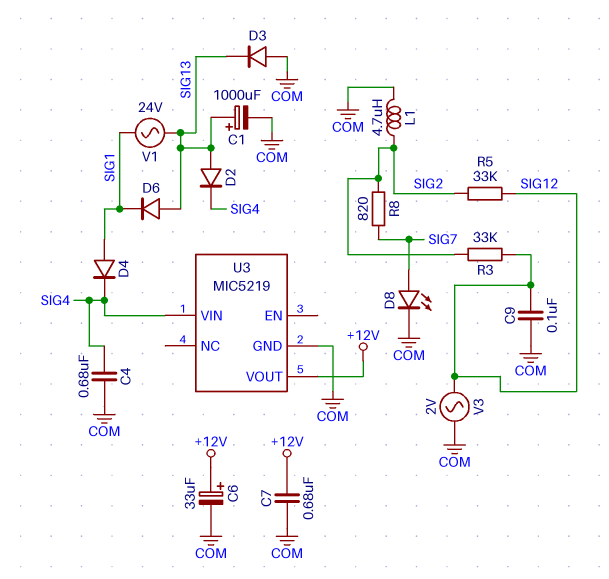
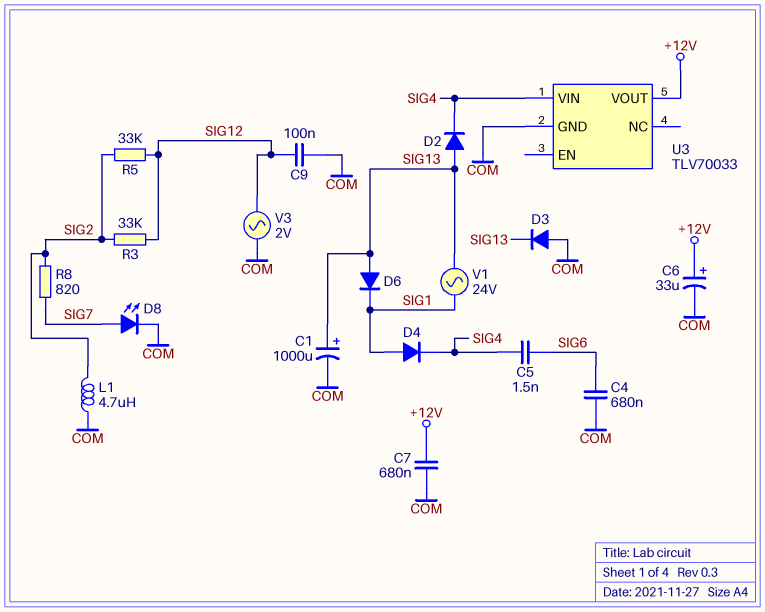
C4: 680nF (COM, SIG4) -> 680nF (COM, SIG6)
C5: none -> 1.5nF (SIG4, SIG6)
U3: MIC5219 -> TLV70033

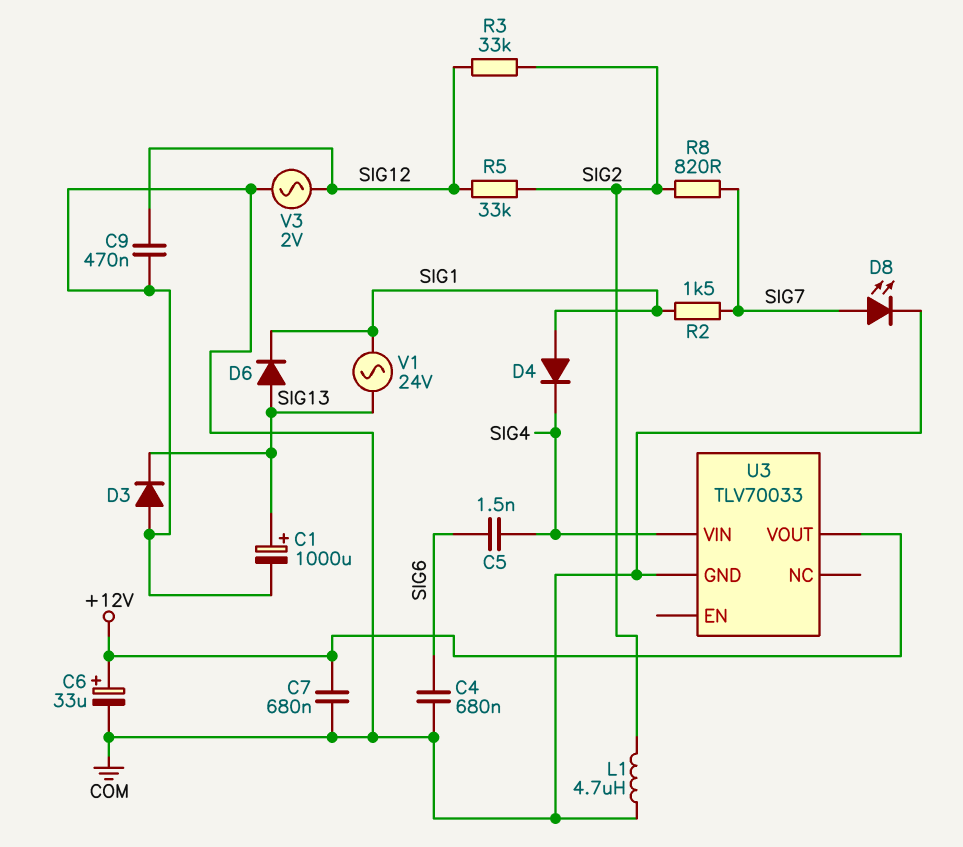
C9: 100nF (COM, SIG12) -> 470nF (COM, SIG12)
D2: diode (A SIG13, K SIG4) -> none
R2: none -> 1.5k (SIG1, SIG7)

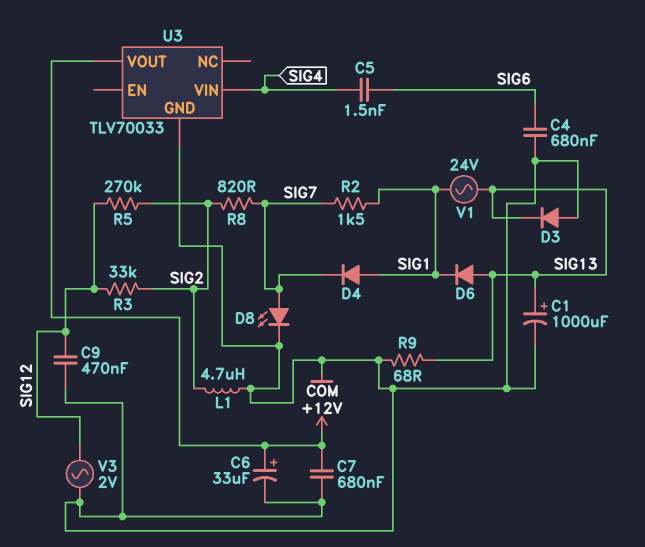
D4: diode (A SIG1, K SIG4) -> diode (A SIG1, K SIG7)
R5: 33k (SIG2, SIG12) -> 270k (SIG2, SIG12)
R9: none -> 68 (COM, SIG13)

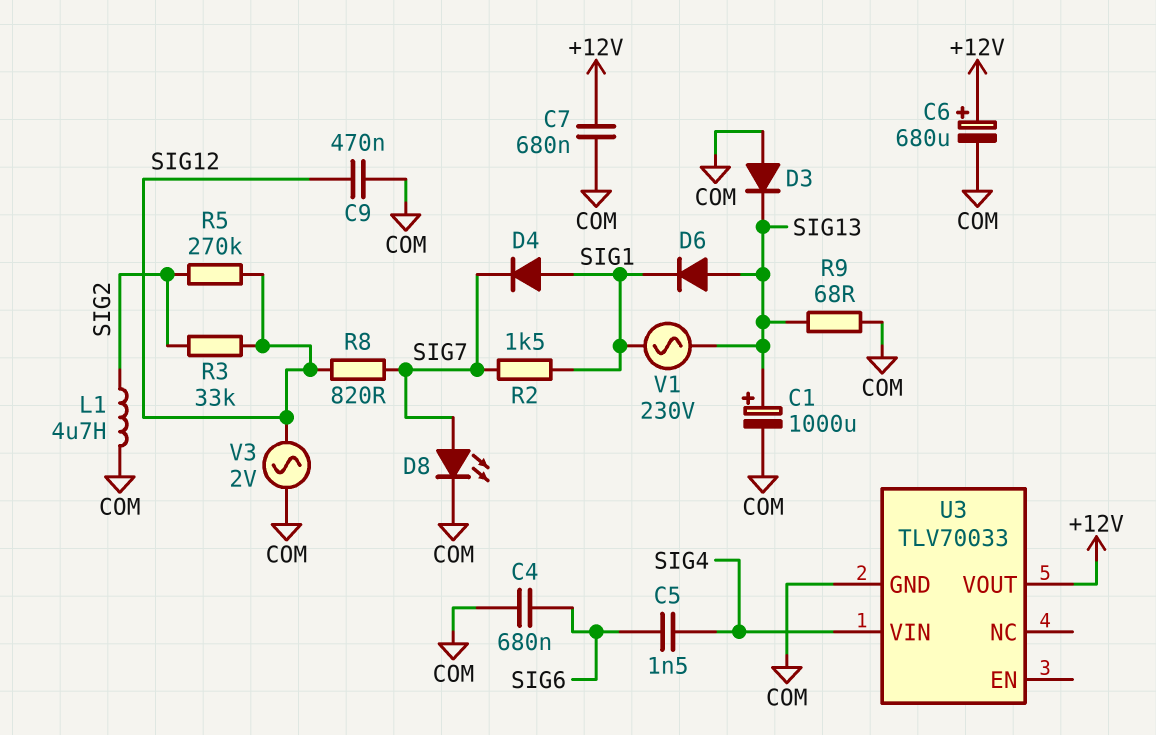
C6: 33uF (plus +12V, minus COM) -> 680uF (plus +12V, minus COM)
R8: 820 (SIG2, SIG7) -> 820 (SIG7, SIG12)
V1: AC 24V (SIG1, SIG13) -> AC 230V (SIG1, SIG13)

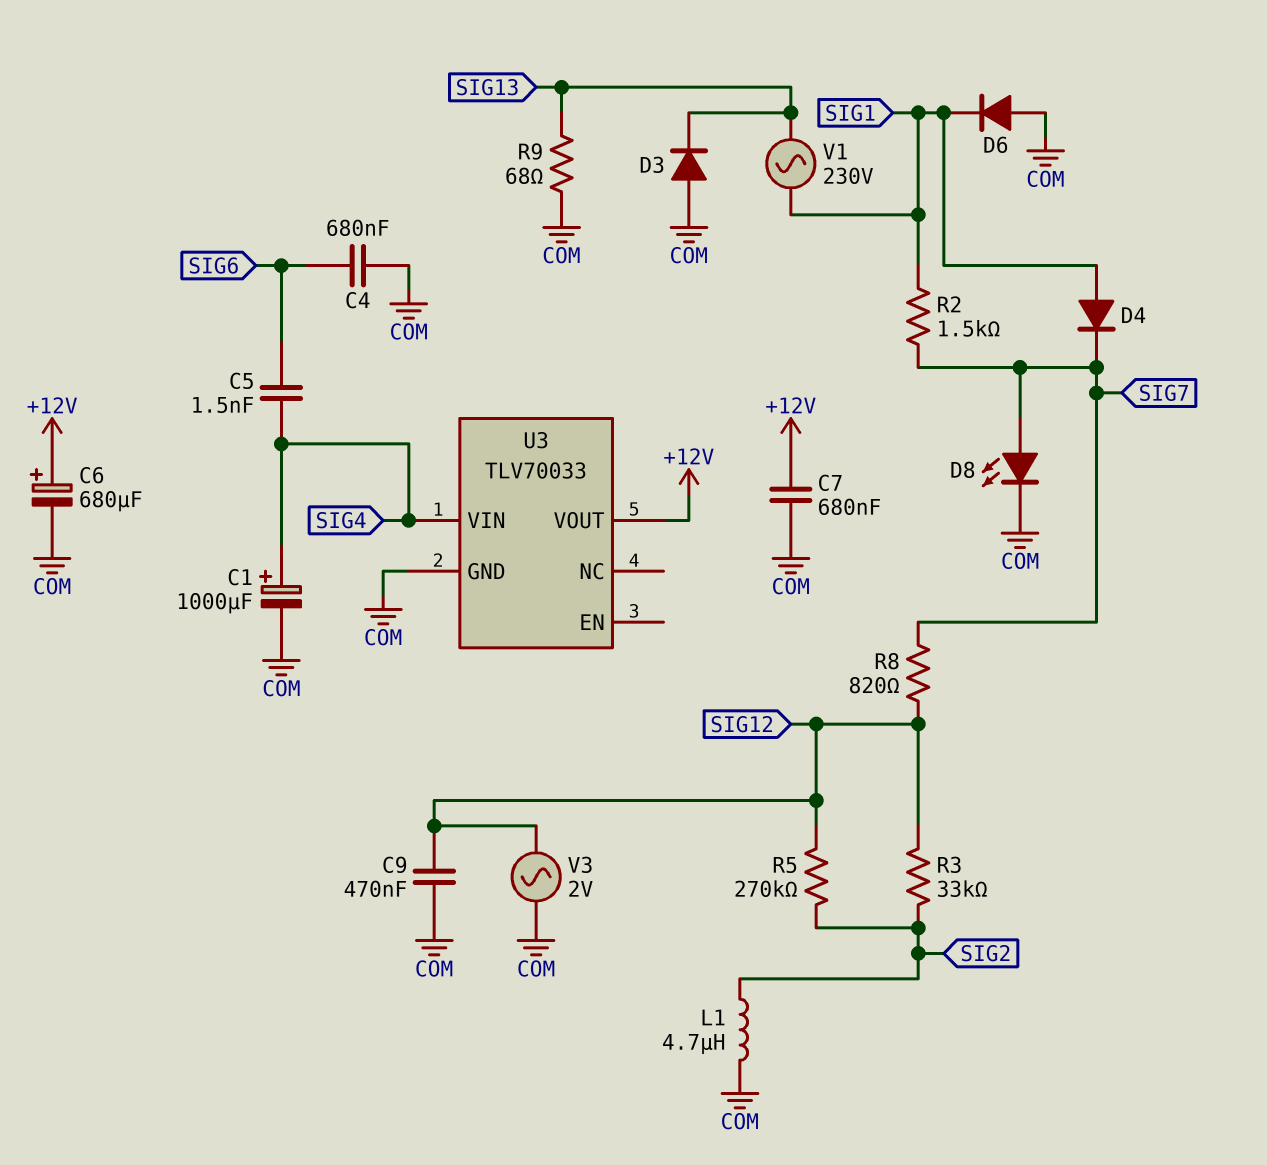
C1: 1000uF (plus SIG13, minus COM) -> 1000uF (plus SIG4, minus COM)
D6: diode (A SIG13, K SIG1) -> diode (A COM, K SIG1)

